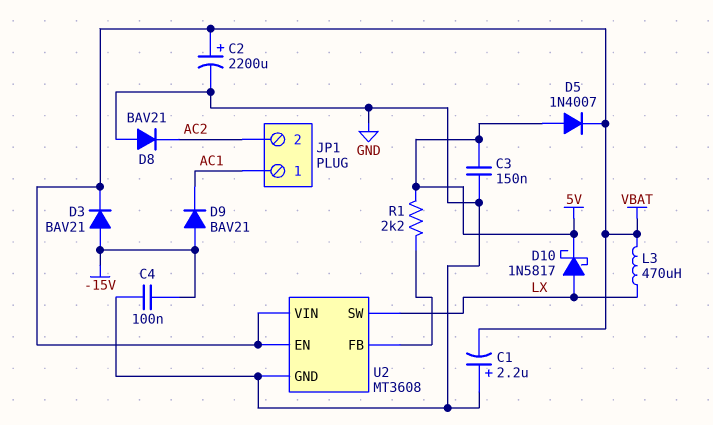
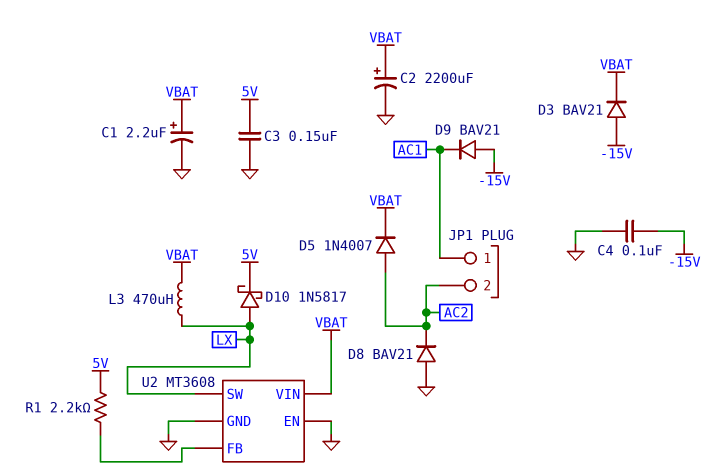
C1: 2.2uF (plus GND, minus VBAT) -> 2.2uF (plus VBAT, minus GND)
D5: diode 1N4007 (A 5V, K VBAT) -> diode 1N4007 (A AC2, K VBAT)
U2 pin EN: VBAT -> GND

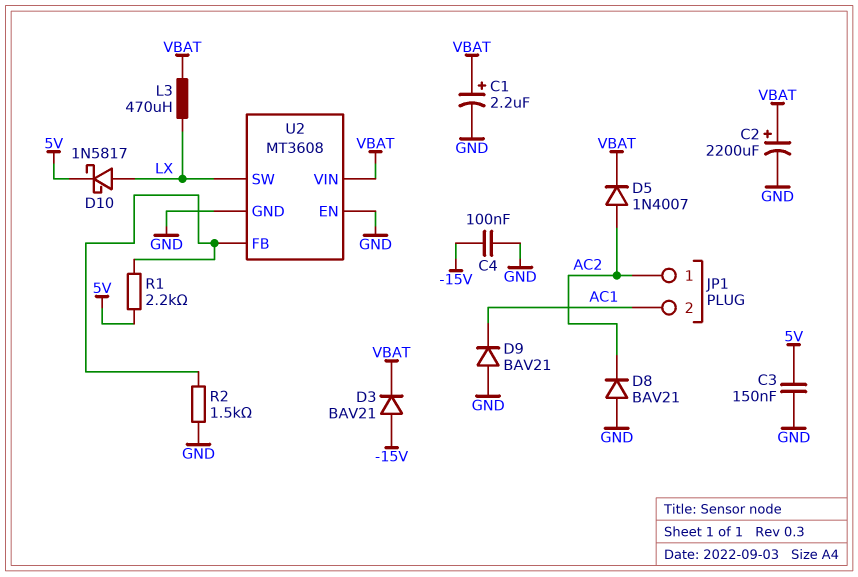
D9: diode BAV21 (A -15V, K AC1) -> diode BAV21 (A GND, K AC1)
JP1 pin 1: AC1 -> AC2
JP1 pin 2: AC2 -> AC1
R2: none -> 1.5k (GND, U2/FB)

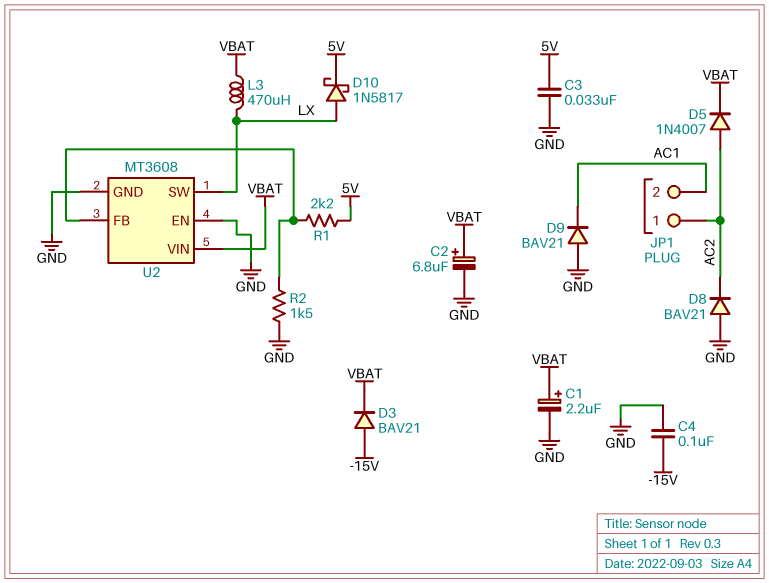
C2: 2200uF (plus VBAT, minus GND) -> 6.8uF (plus VBAT, minus GND)
C3: 150nF (5V, GND) -> 33nF (5V, GND)

